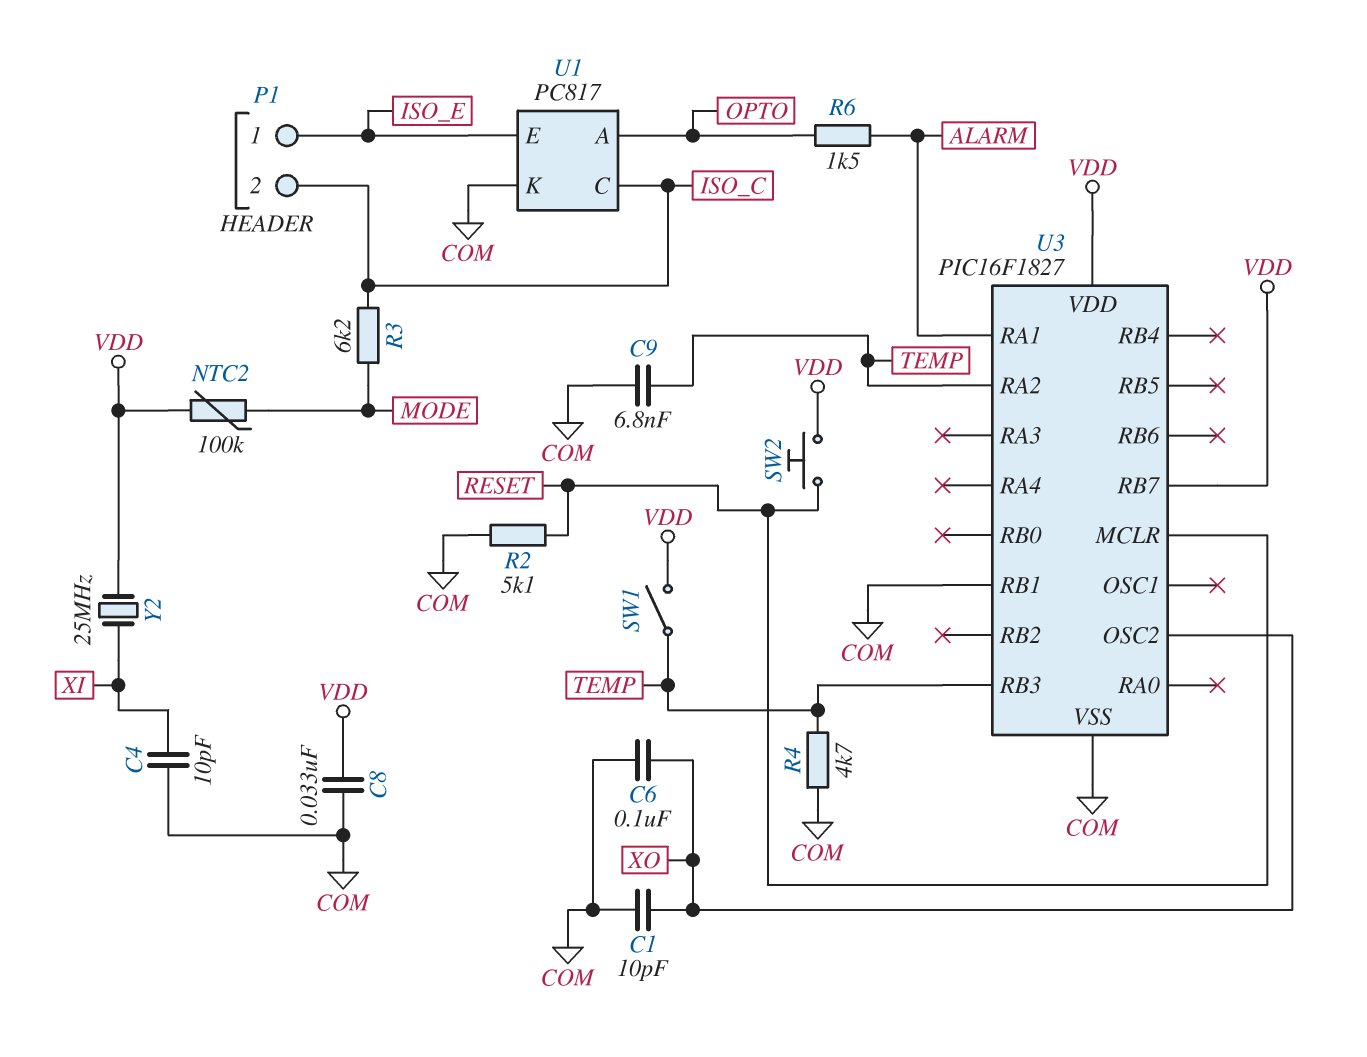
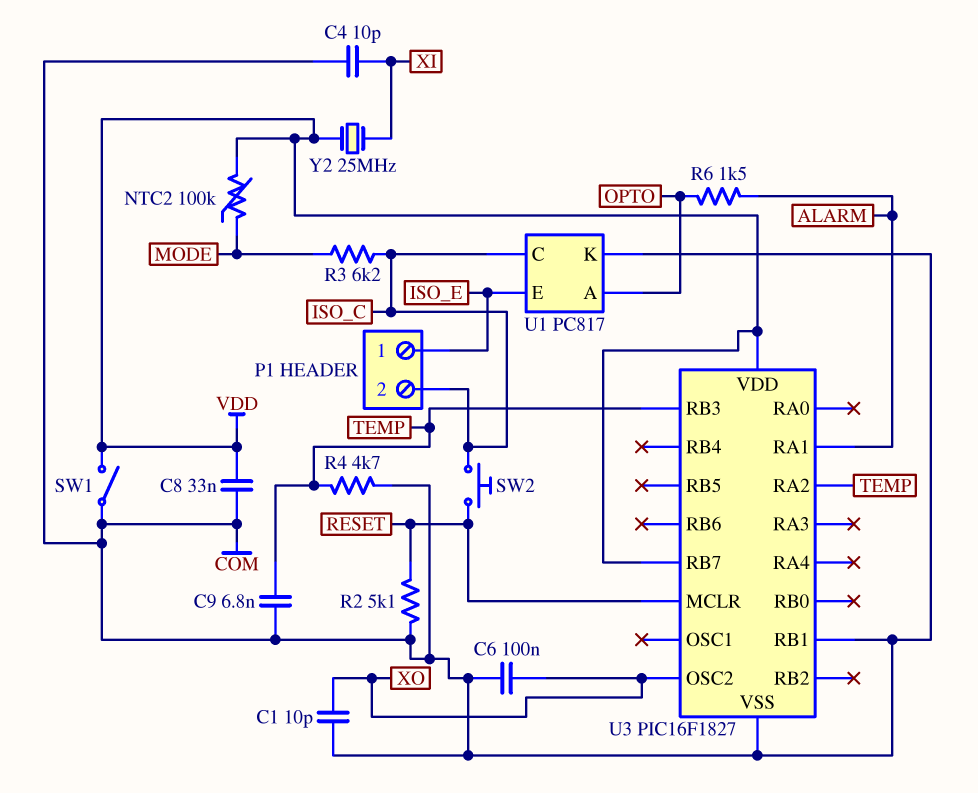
SW1: switch (TEMP, VDD) -> switch (COM, VDD)
SW2: button (RESET, VDD) -> button (ISO_C, RESET)

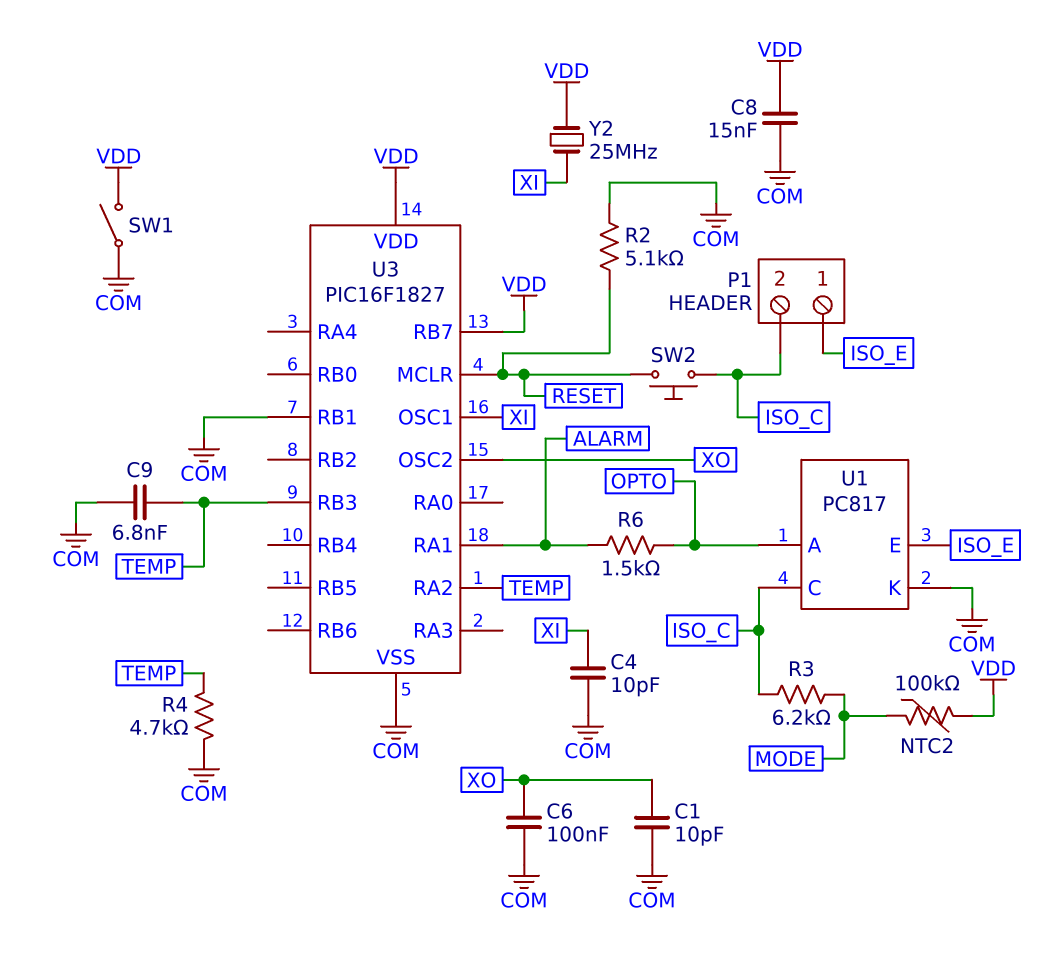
C8: 33nF (COM, VDD) -> 15nF (COM, VDD)
U3 pin OSC1: none -> XI

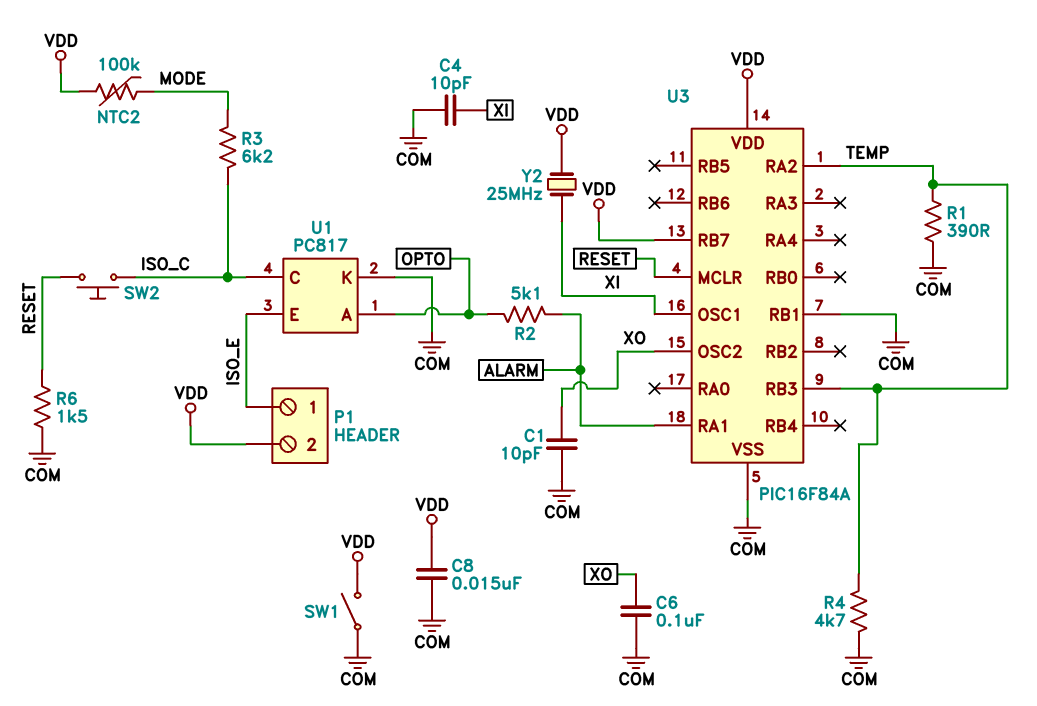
C9: 6.8nF (COM, TEMP) -> none
P1 pin 2: ISO_C -> VDD
R1: none -> 390 (COM, TEMP)
R2: 5.1k (COM, RESET) -> 5.1k (ALARM, OPTO)
R6: 1.5k (ALARM, OPTO) -> 1.5k (COM, RESET)
U3: PIC16F1827 -> PIC16F84A

